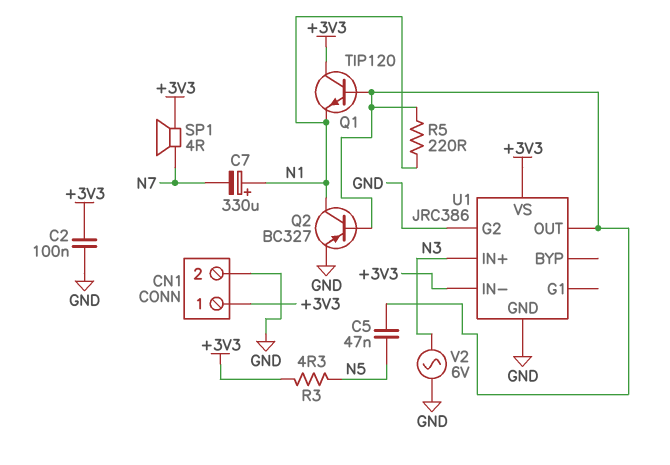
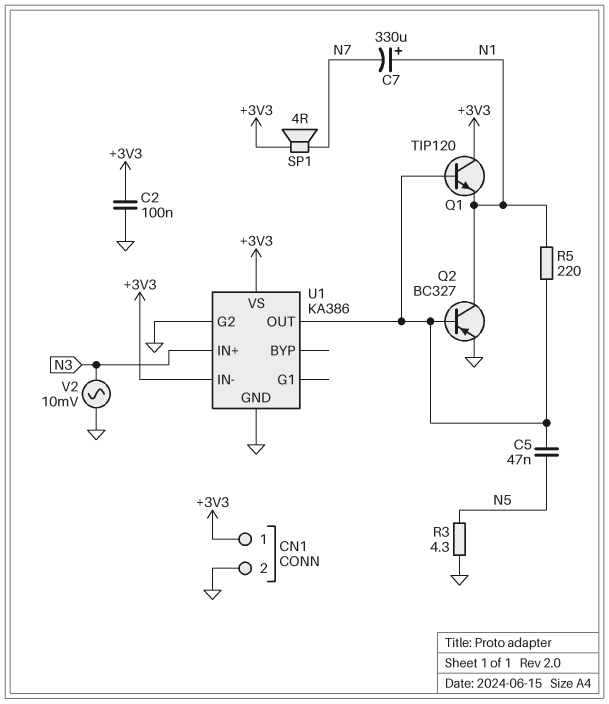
R3: 4.3 (+3V3, N5) -> 4.3 (GND, N5)
U1: JRC386 -> KA386
V2: AC 6V (GND, N3) -> AC 10mV (GND, N3)

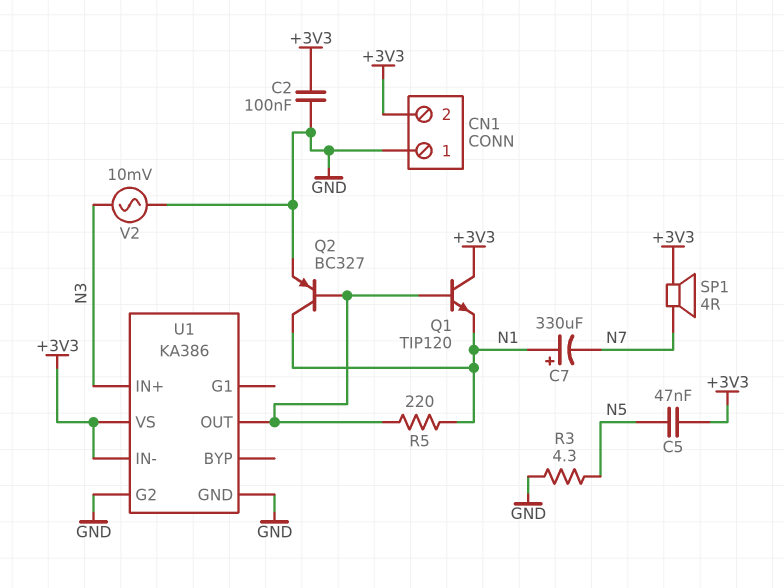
C5: 47nF (N5, U1/OUT) -> 47nF (+3V3, N5)
CN1 pin 1: +3V3 -> GND
CN1 pin 2: GND -> +3V3

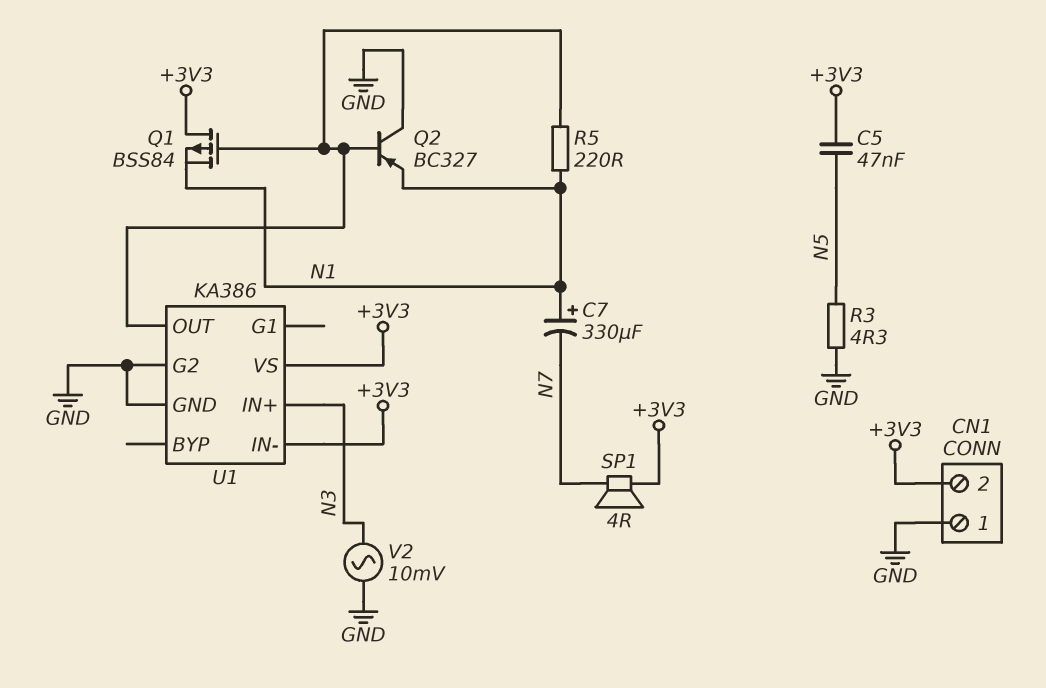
C2: 100nF (+3V3, GND) -> none
Q1: NPN TIP120 (B U1/OUT, C +3V3, E N1) -> PMOS BSS84 (G U1/OUT, D +3V3, S N1)
Q2: PNP BC327 (B U1/OUT, C N1, E GND) -> PNP BC327 (B U1/OUT, C GND, E N1)

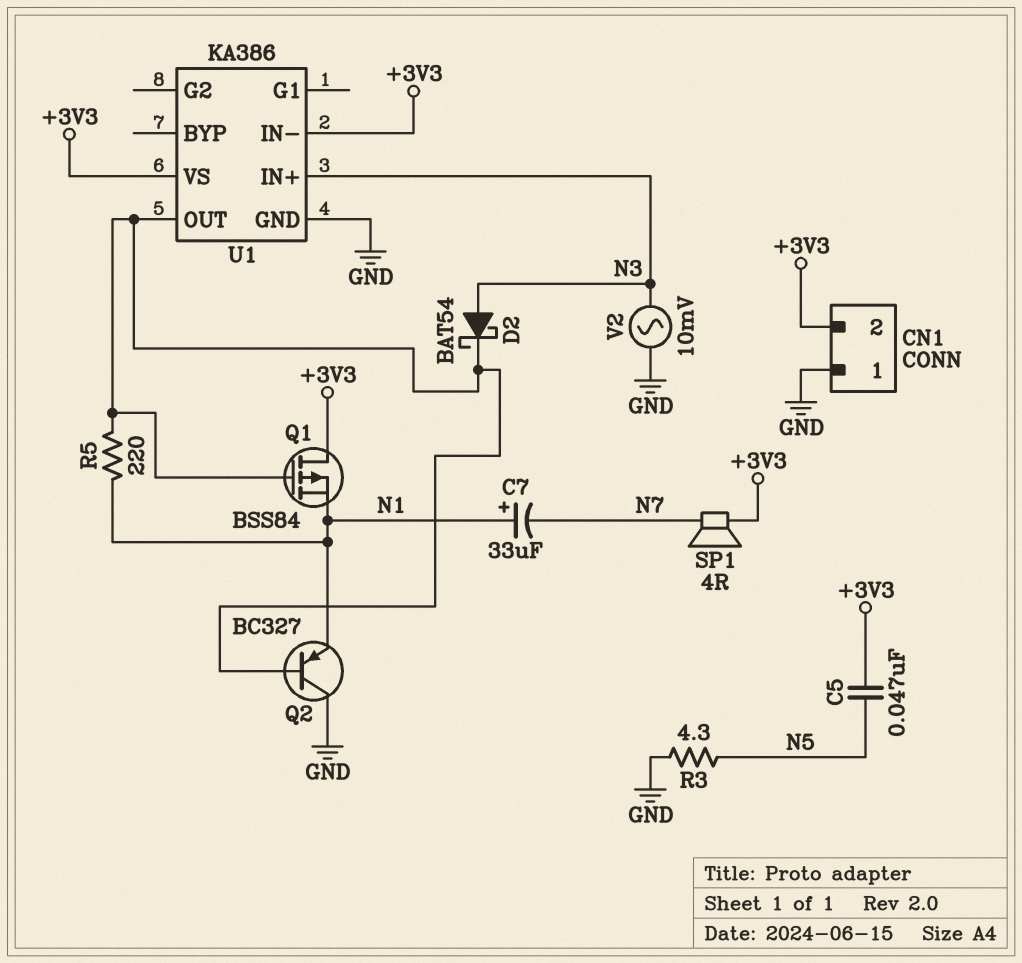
C7: 330uF (plus N1, minus N7) -> 33uF (plus N1, minus N7)
D2: none -> schottky BAT54 (A N3, K U1/OUT)
U1 pin G2: GND -> none

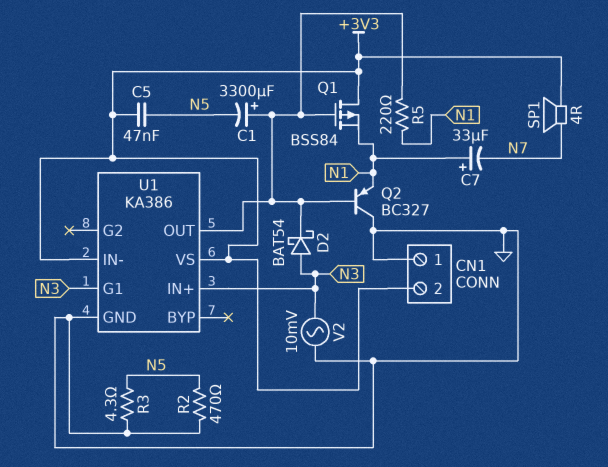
C1: none -> 3300uF (plus U1/OUT, minus N5)
R2: none -> 470 (GND, N5)
U1 pin G1: none -> N3

